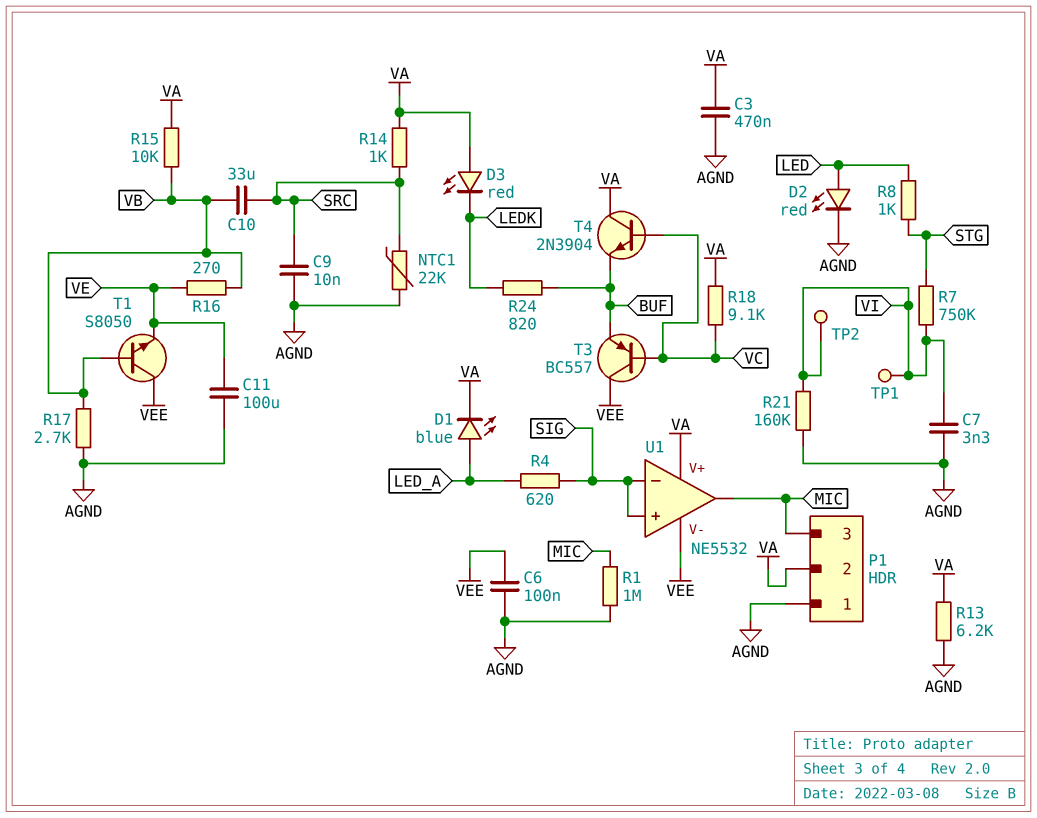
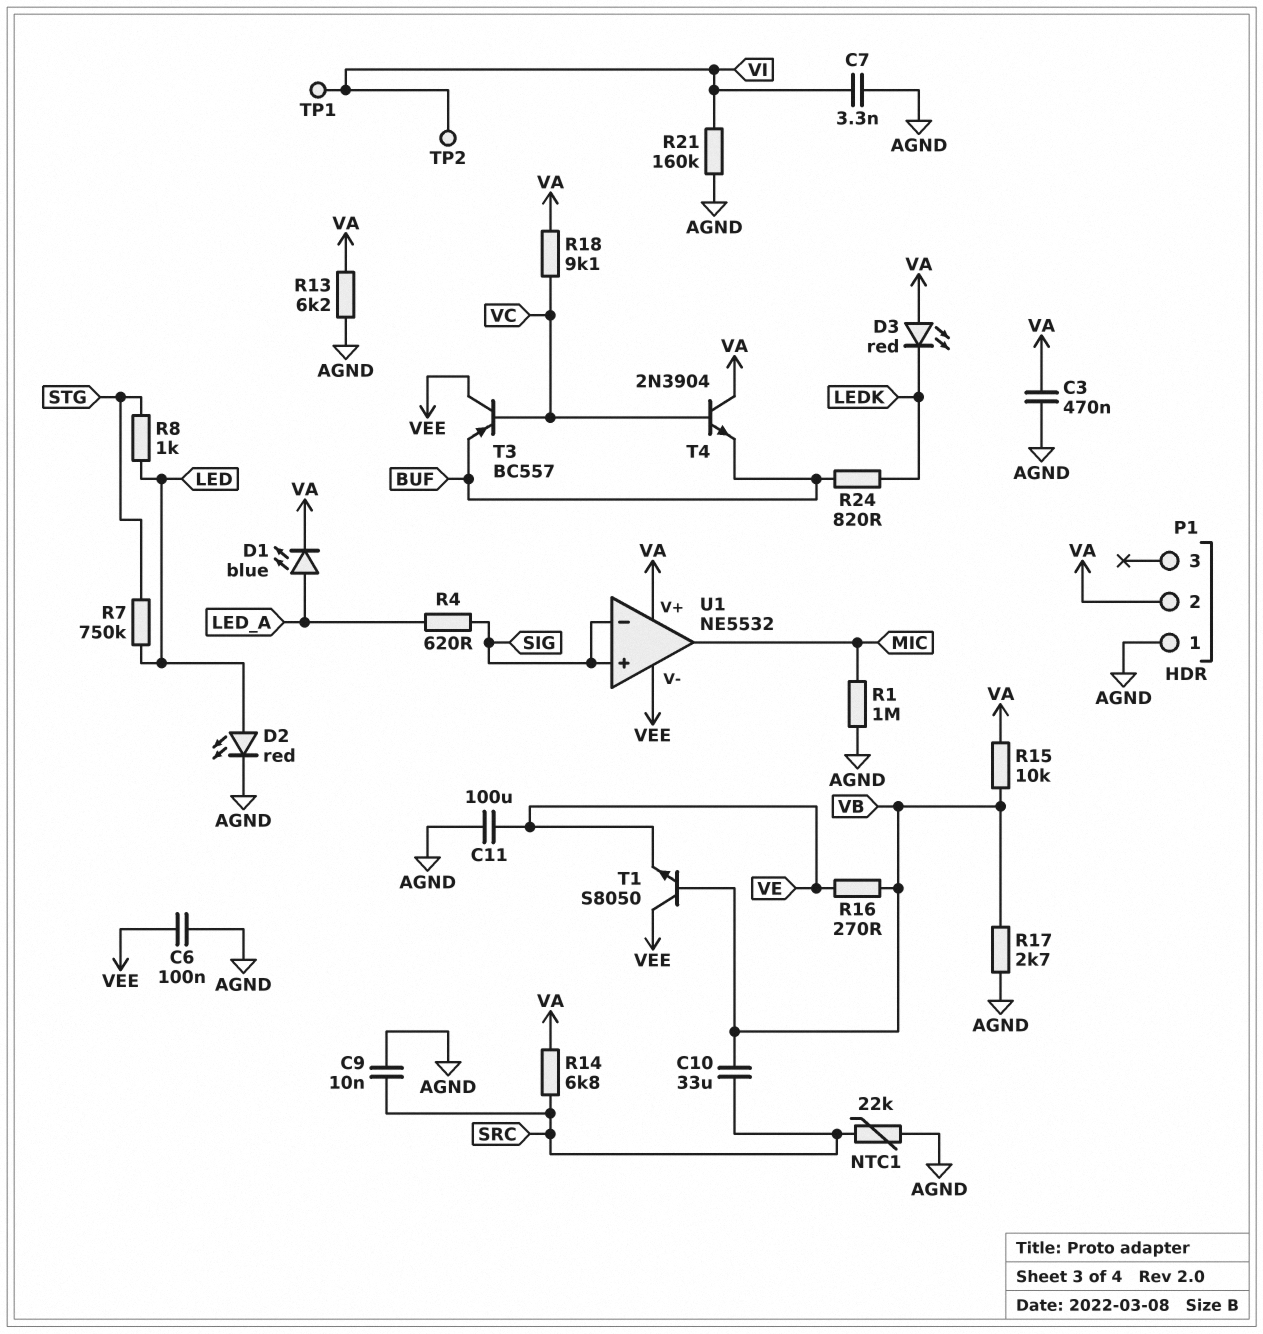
P1 pin 3: MIC -> none
R7: 750k (STG, VI) -> 750k (LED, STG)
R14: 1k (SRC, VA) -> 6.8k (SRC, VA)

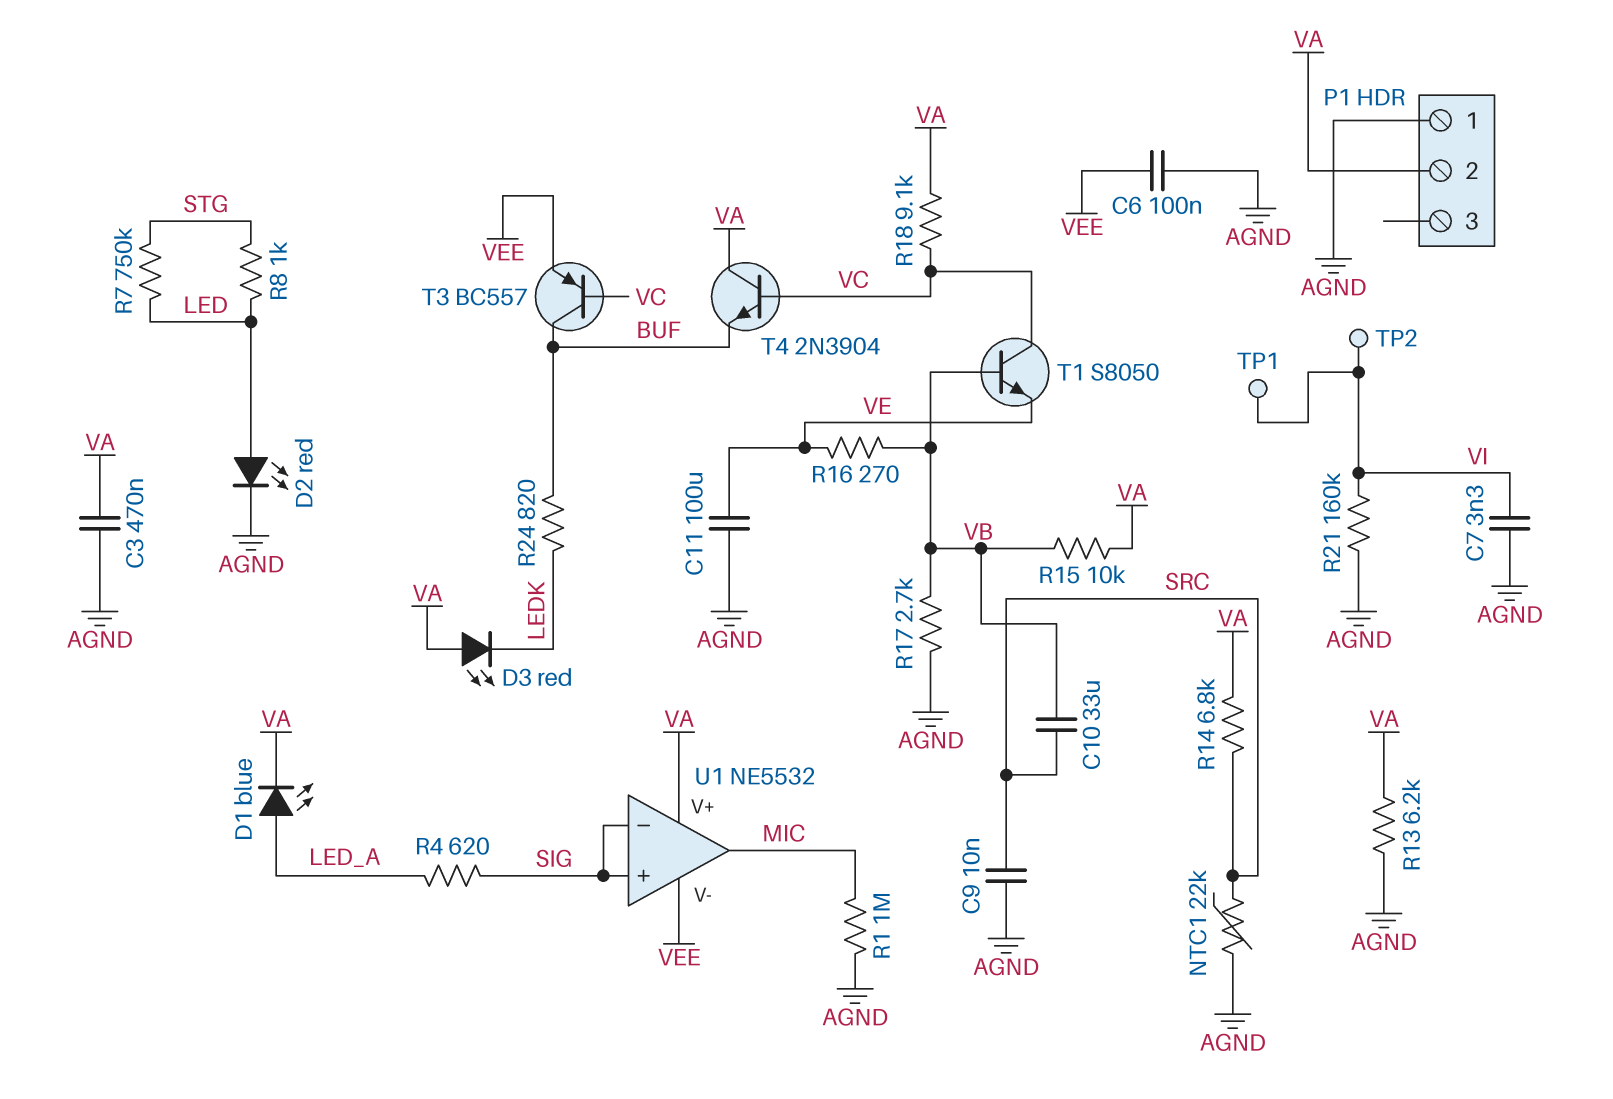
T1: NPN S8050 (B VB, C VEE, E VE) -> NPN S8050 (B VB, C VC, E VE)
T3: PNP BC557 (B VC, C VEE, E BUF) -> PNP BC557 (B VC, C BUF, E VEE)

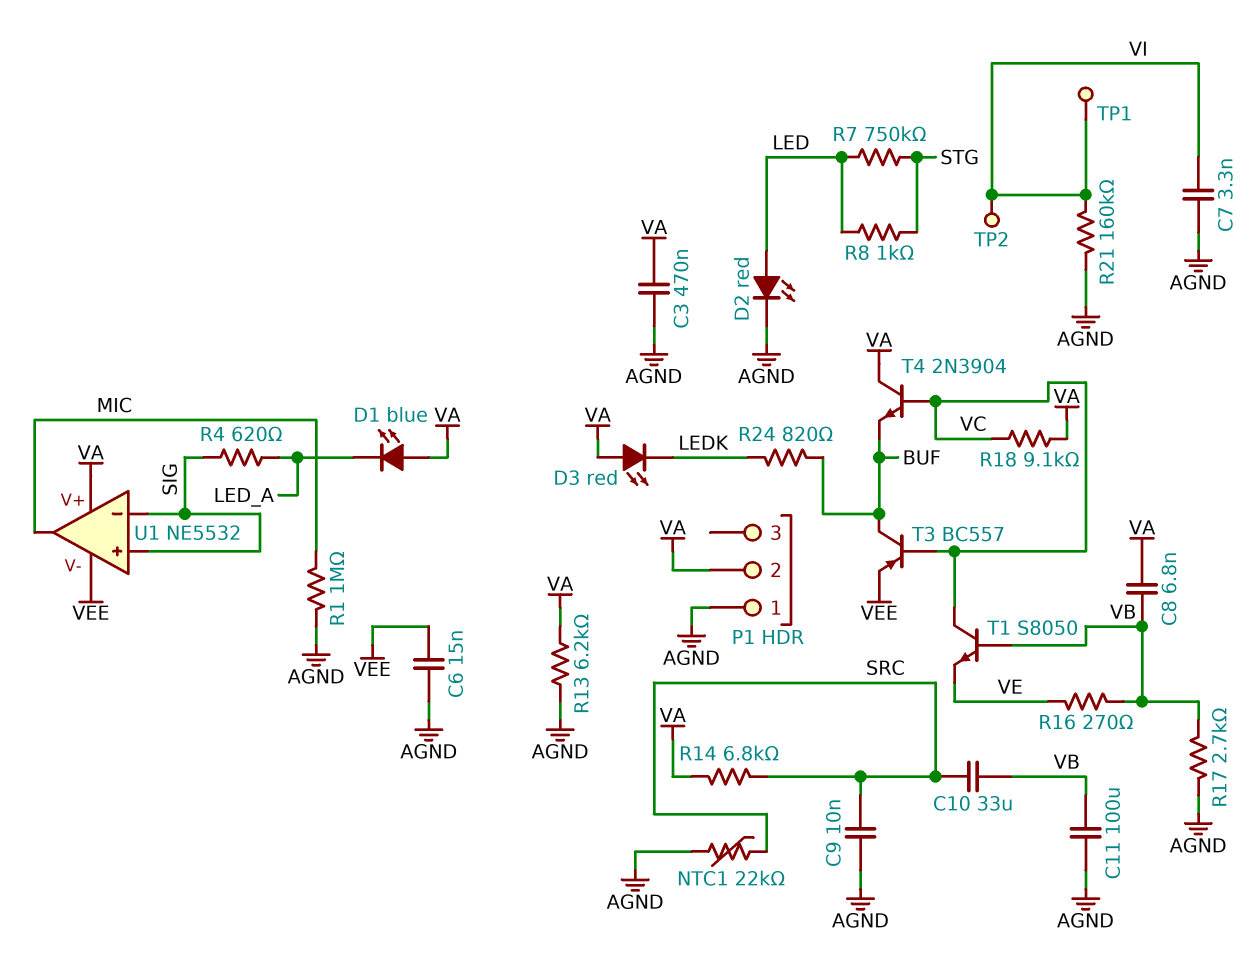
C6: 100nF (AGND, VEE) -> 15nF (AGND, VEE)
C8: none -> 6.8nF (VA, VB)
C11: 100uF (AGND, VE) -> 100uF (AGND, VB)
D1: LED blue (A LED_A, K VA) -> LED blue (A VA, K LED_A)
R15: 10k (VA, VB) -> none

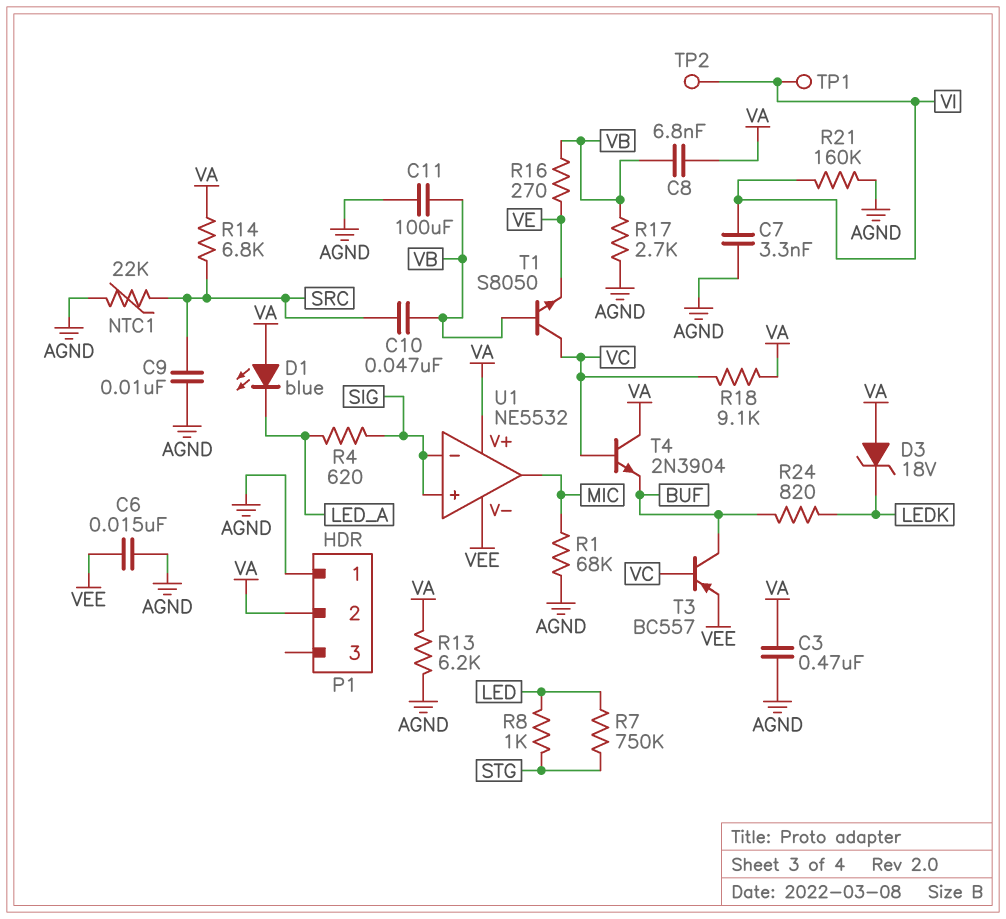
C10: 33uF (SRC, VB) -> 47nF (SRC, VB)
D2: LED red (A LED, K AGND) -> none
D3: LED red (A VA, K LEDK) -> zener 18V (A VA, K LEDK)
R1: 1M (AGND, MIC) -> 68k (AGND, MIC)

